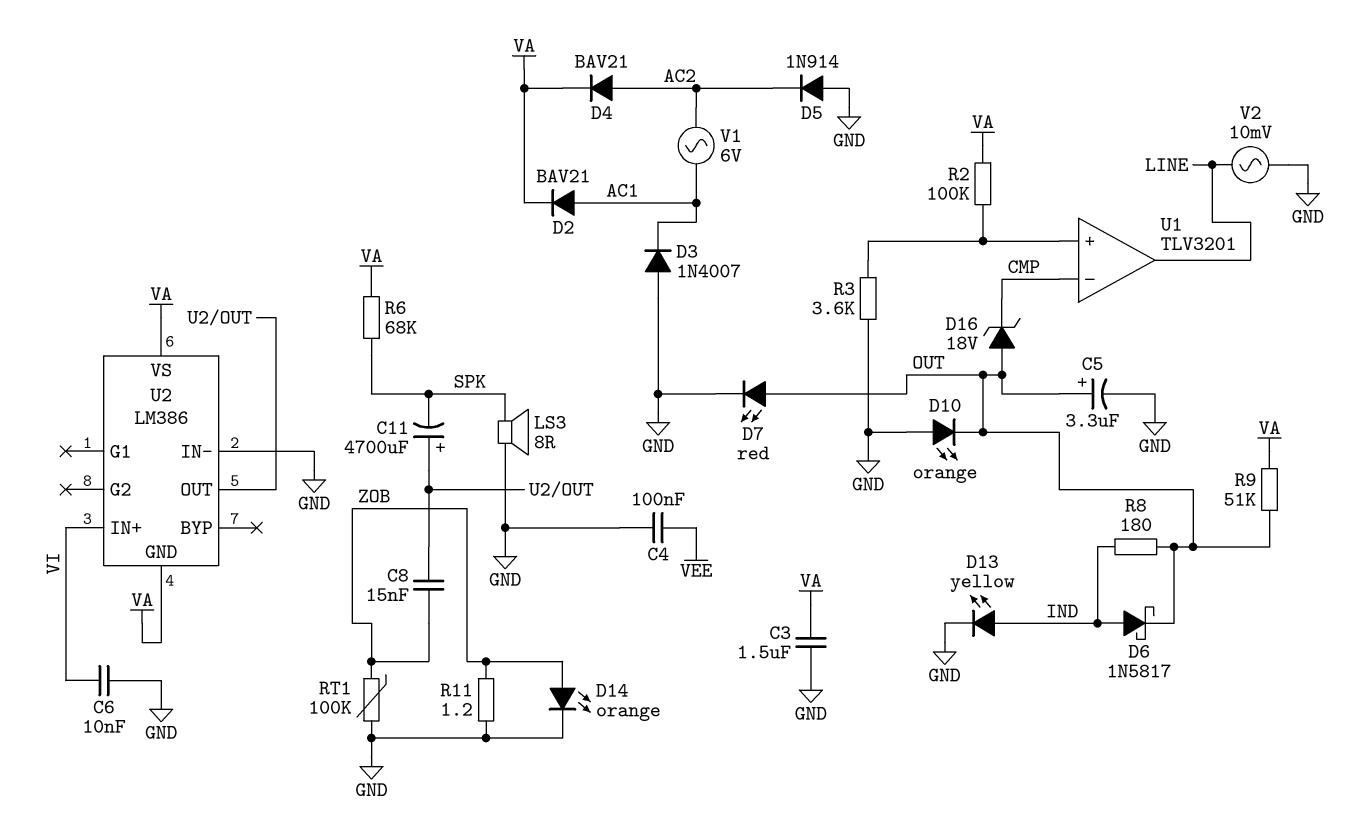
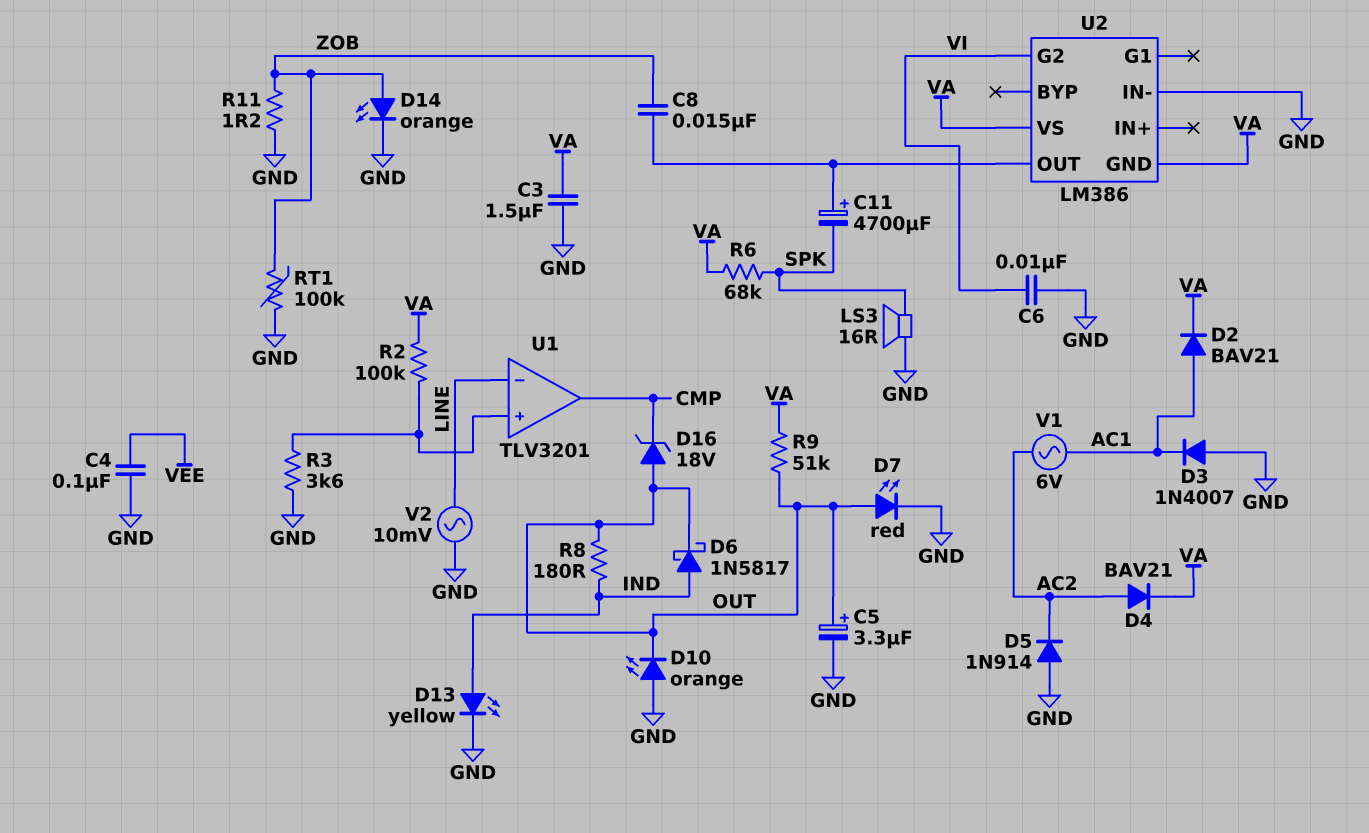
LS3: speaker 8R (GND, SPK) -> speaker 16R (GND, SPK)
U1 pin in-: CMP -> LINE
U1 pin out: LINE -> CMP
U2 pin G2: none -> VI
U2 pin IN+: VI -> none

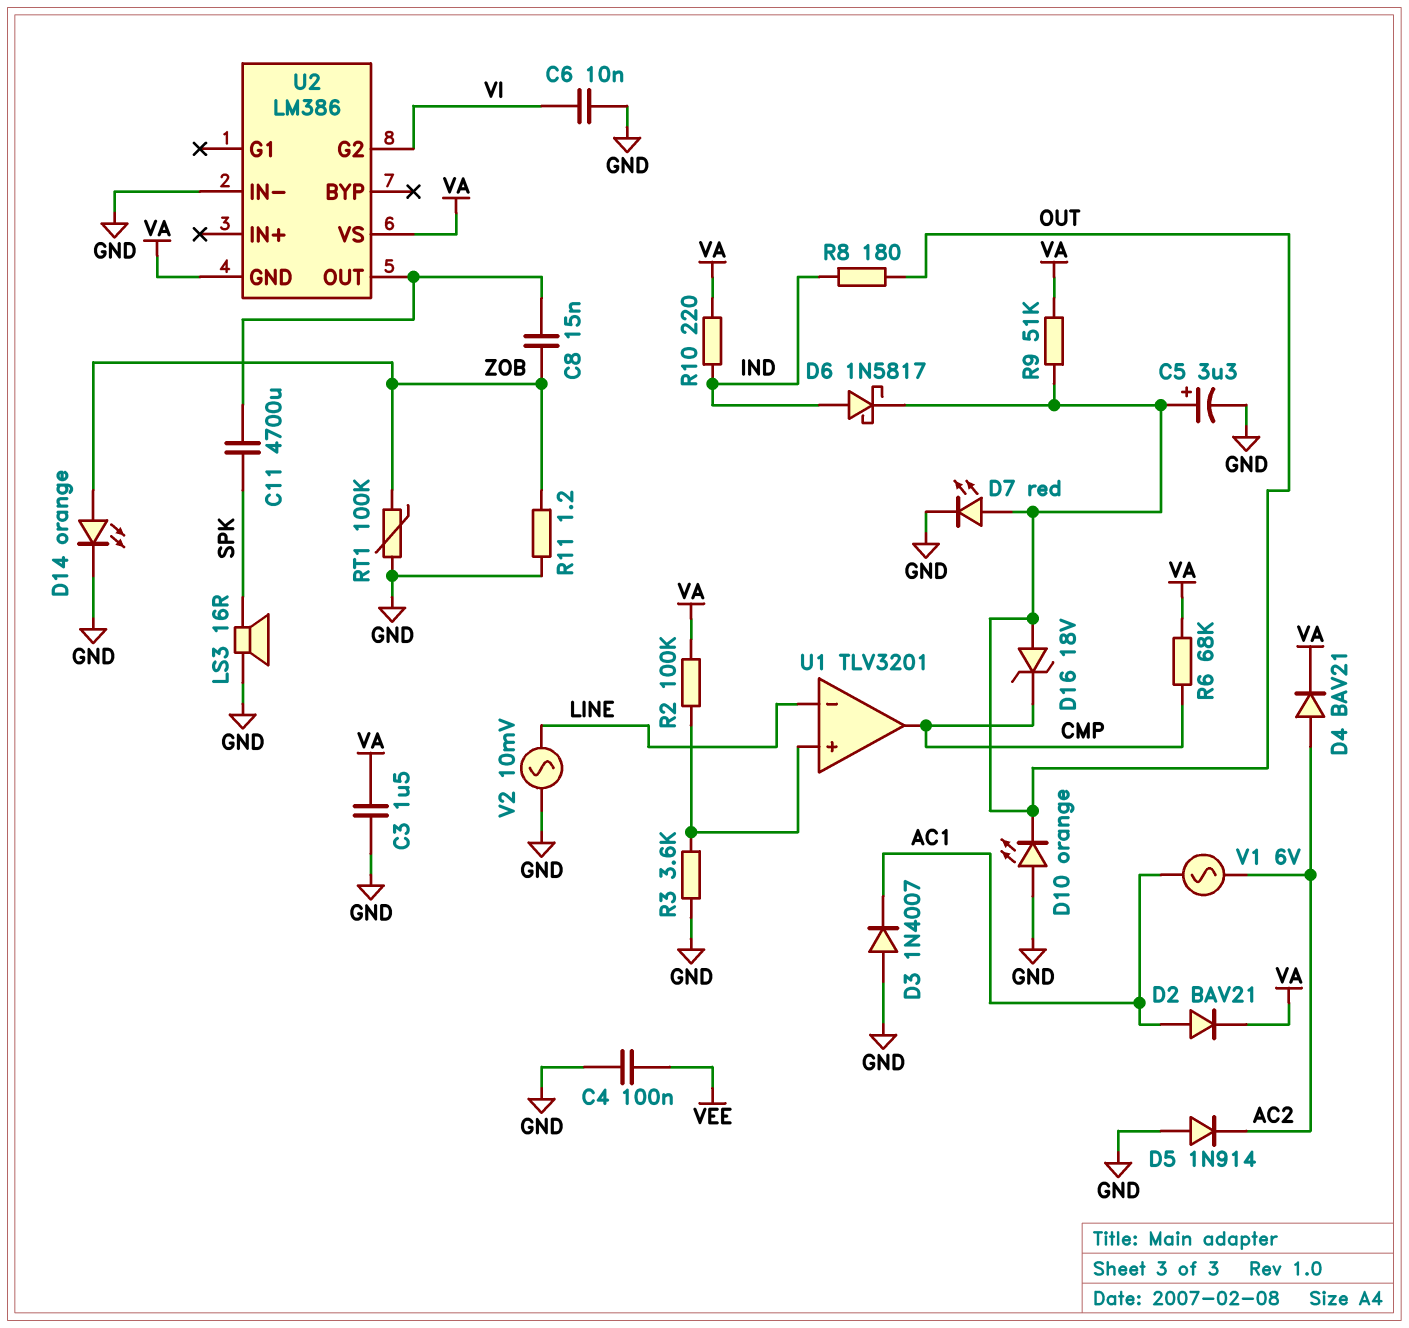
C11: 4700uF (plus U2/OUT, minus SPK) -> 4700uF (SPK, U2/OUT)
D13: LED yellow (A IND, K GND) -> none
R6: 68k (SPK, VA) -> 68k (CMP, VA)
R10: none -> 220 (IND, VA)

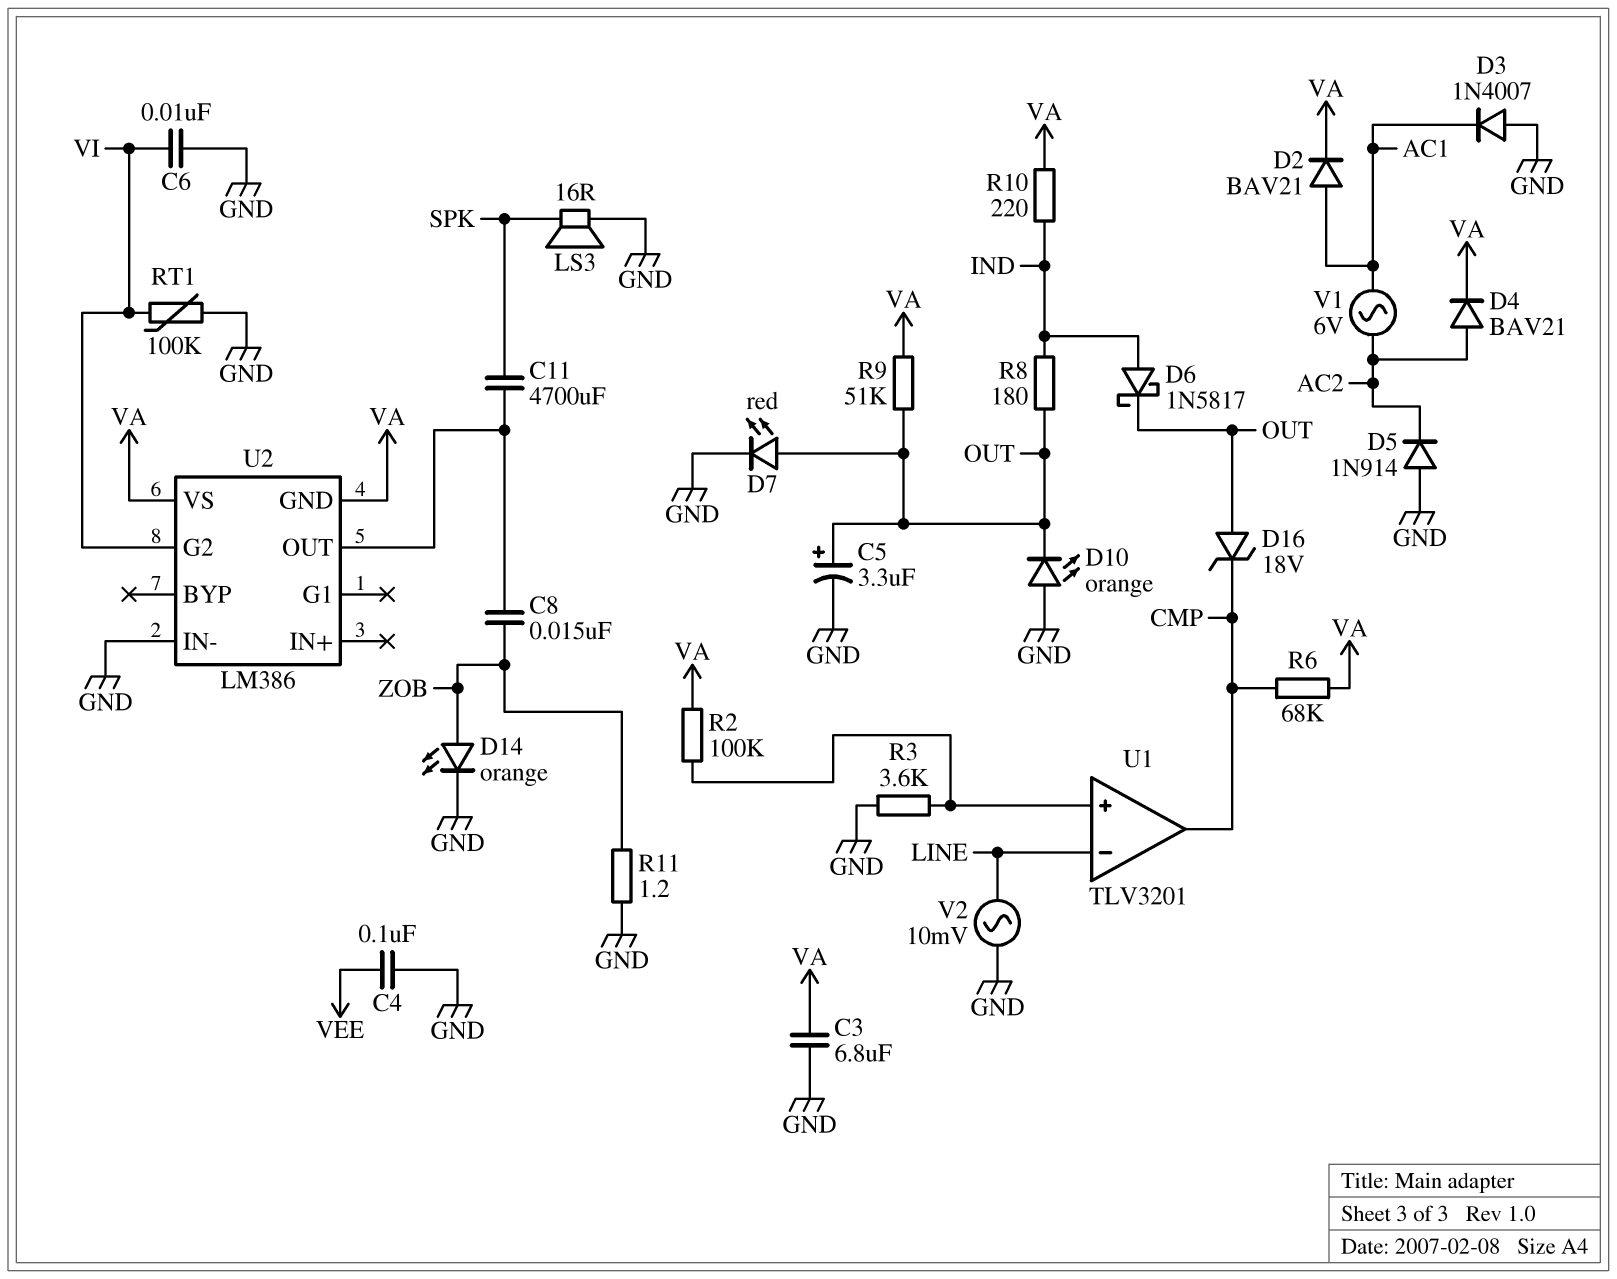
C3: 1.5uF (GND, VA) -> 6.8uF (GND, VA)
RT1: 100k (GND, ZOB) -> 100k (GND, VI)

